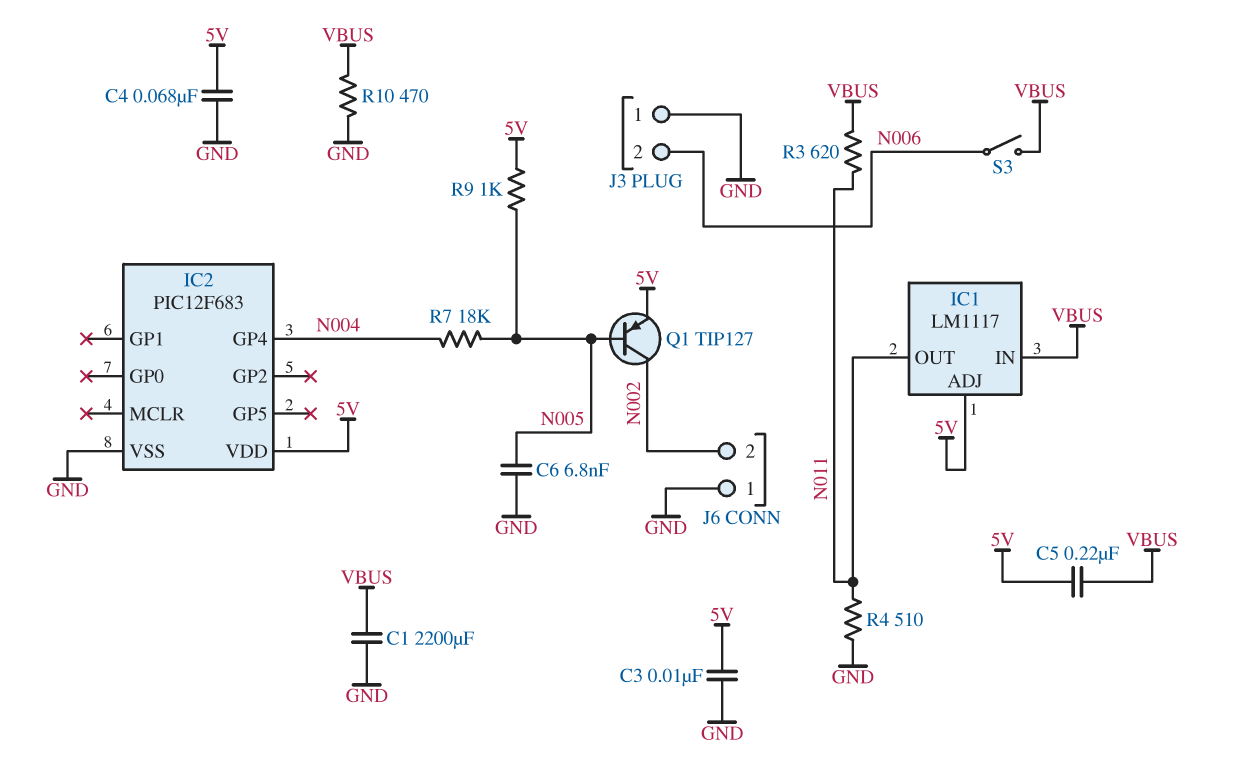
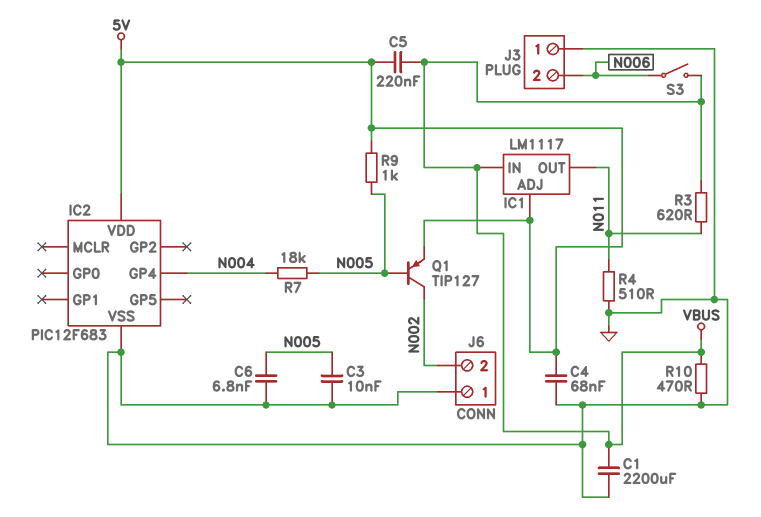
C3: 10nF (5V, GND) -> 10nF (GND, N005)

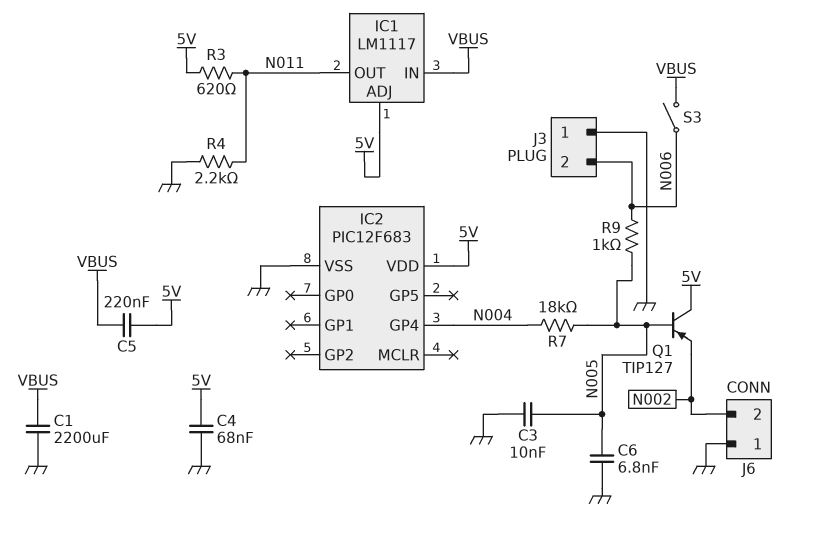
Q1: PNP TIP127 (B N005, C N002, E 5V) -> PNP TIP127 (B N005, C 5V, E N002)
R3: 620 (N011, VBUS) -> 620 (5V, N011)
R4: 510 (GND, N011) -> 2.2k (GND, N011)
R9: 1k (5V, N005) -> 1k (N005, N006)
R10: 470 (GND, VBUS) -> none

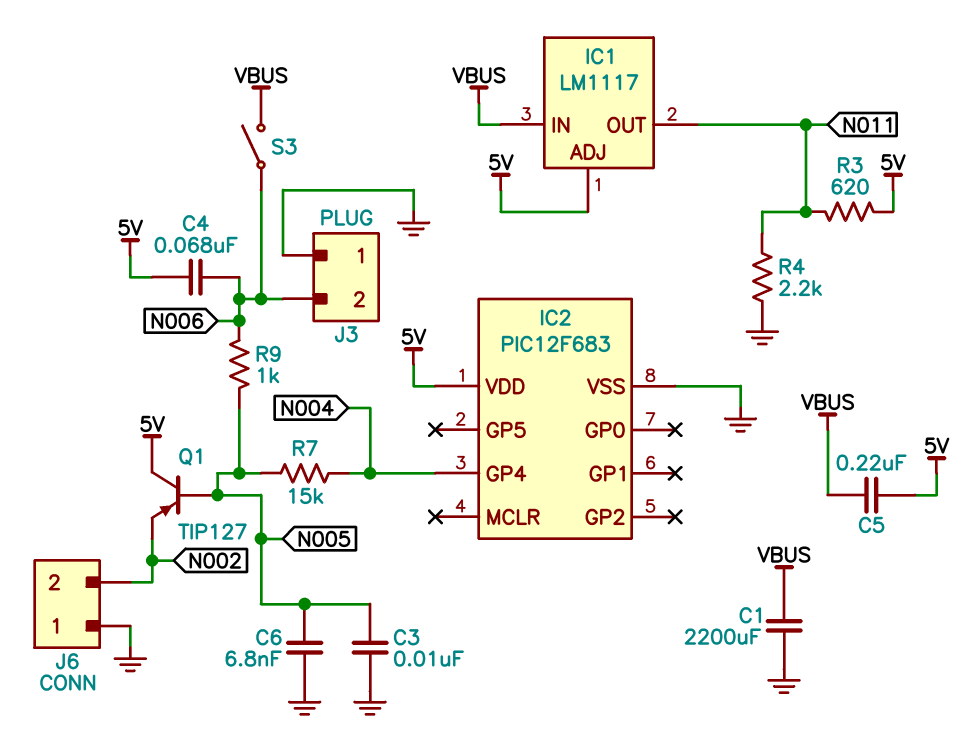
C4: 68nF (5V, GND) -> 68nF (5V, N006)
R7: 18k (N004, N005) -> 15k (N004, N005)

